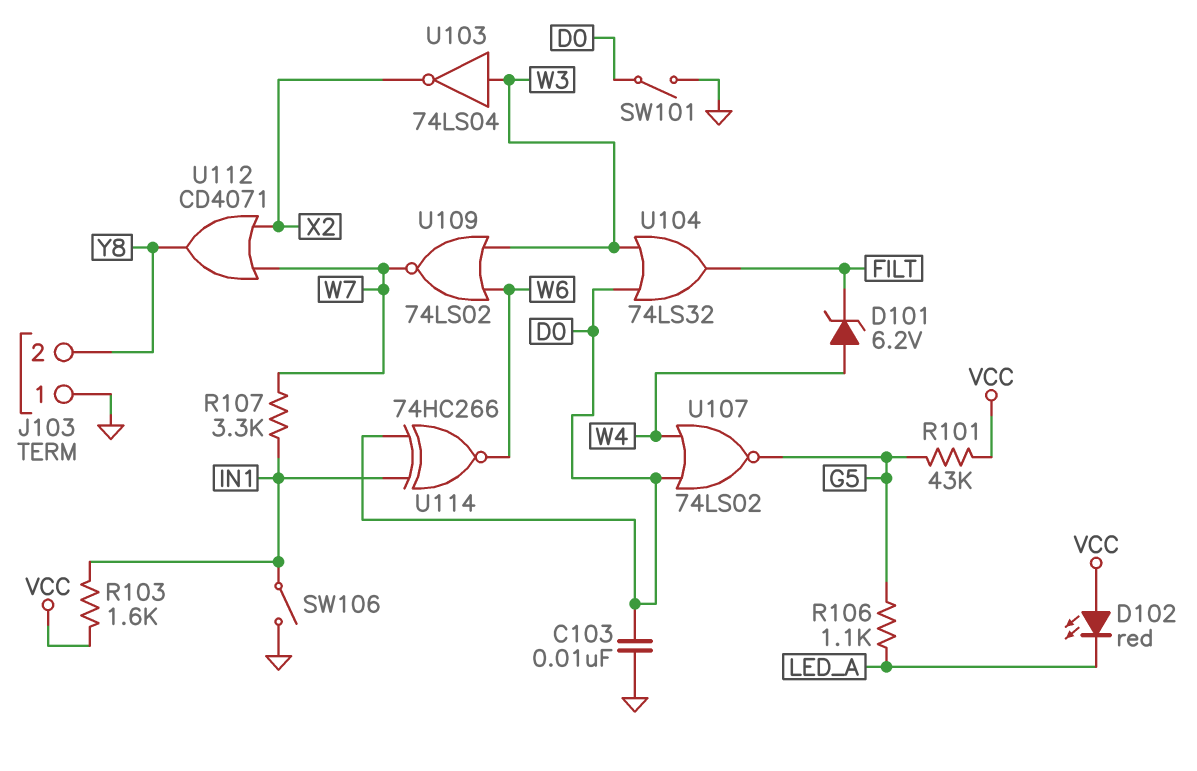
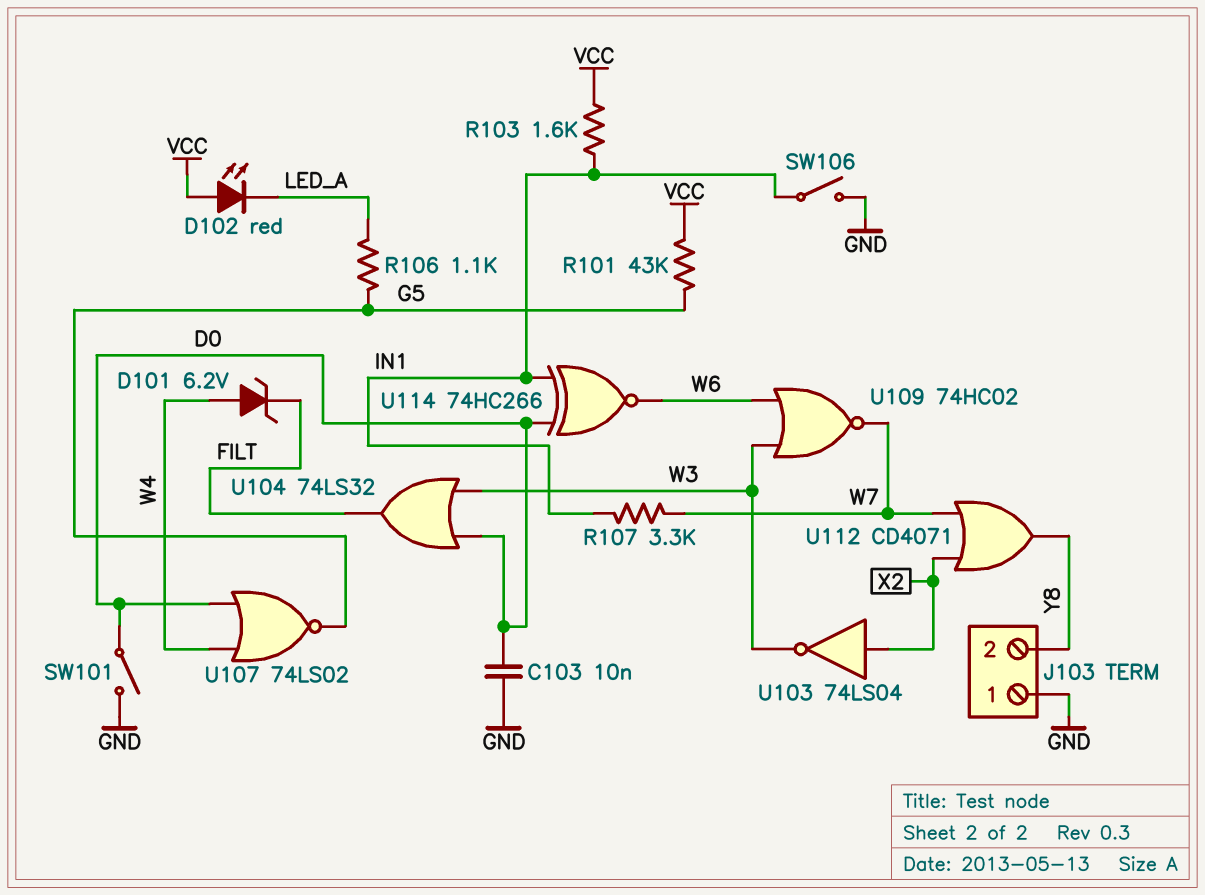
U103: NOT 74LS04 (in W3, out X2) -> NOT 74LS04 (in X2, out W3)
U109: NOR 74LS02 (in W3, in W6, out W7) -> NOR 74HC02 (in W3, in W6, out W7)

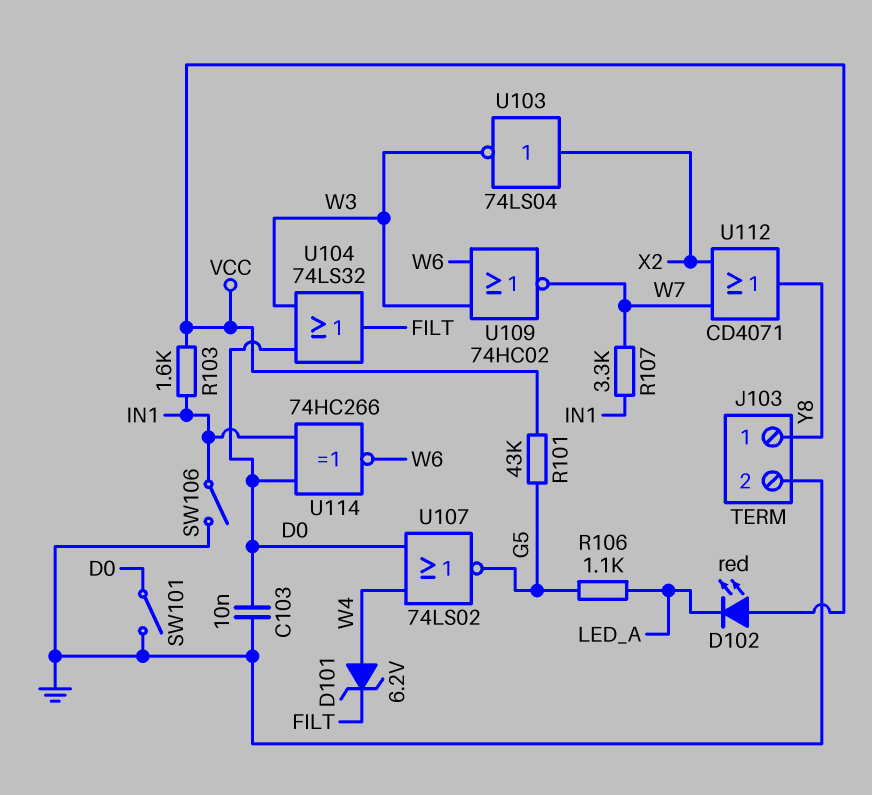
J103 pin 1: GND -> Y8
J103 pin 2: Y8 -> GND

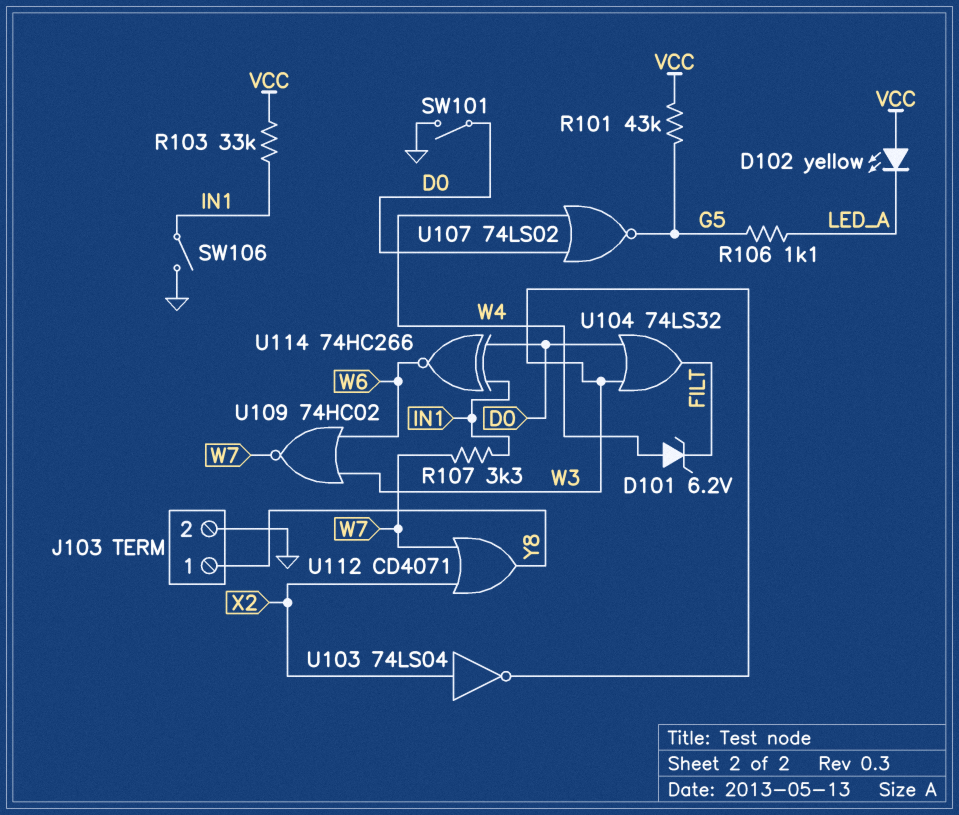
C103: 10nF (D0, GND) -> none
D102: LED red (A VCC, K LED_A) -> LED yellow (A VCC, K LED_A)
R103: 1.6k (IN1, VCC) -> 33k (IN1, VCC)

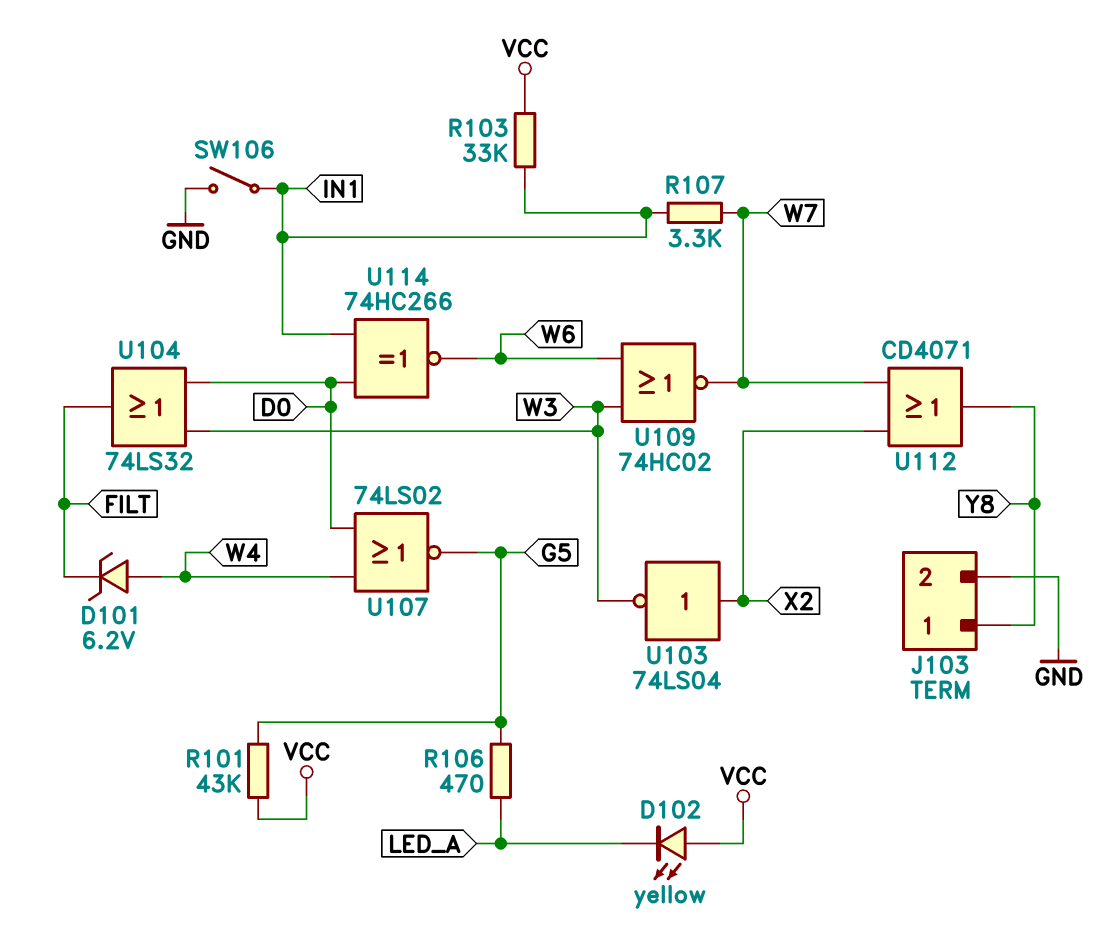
R106: 1.1k (G5, LED_A) -> 470 (G5, LED_A)
SW101: switch (D0, GND) -> none

